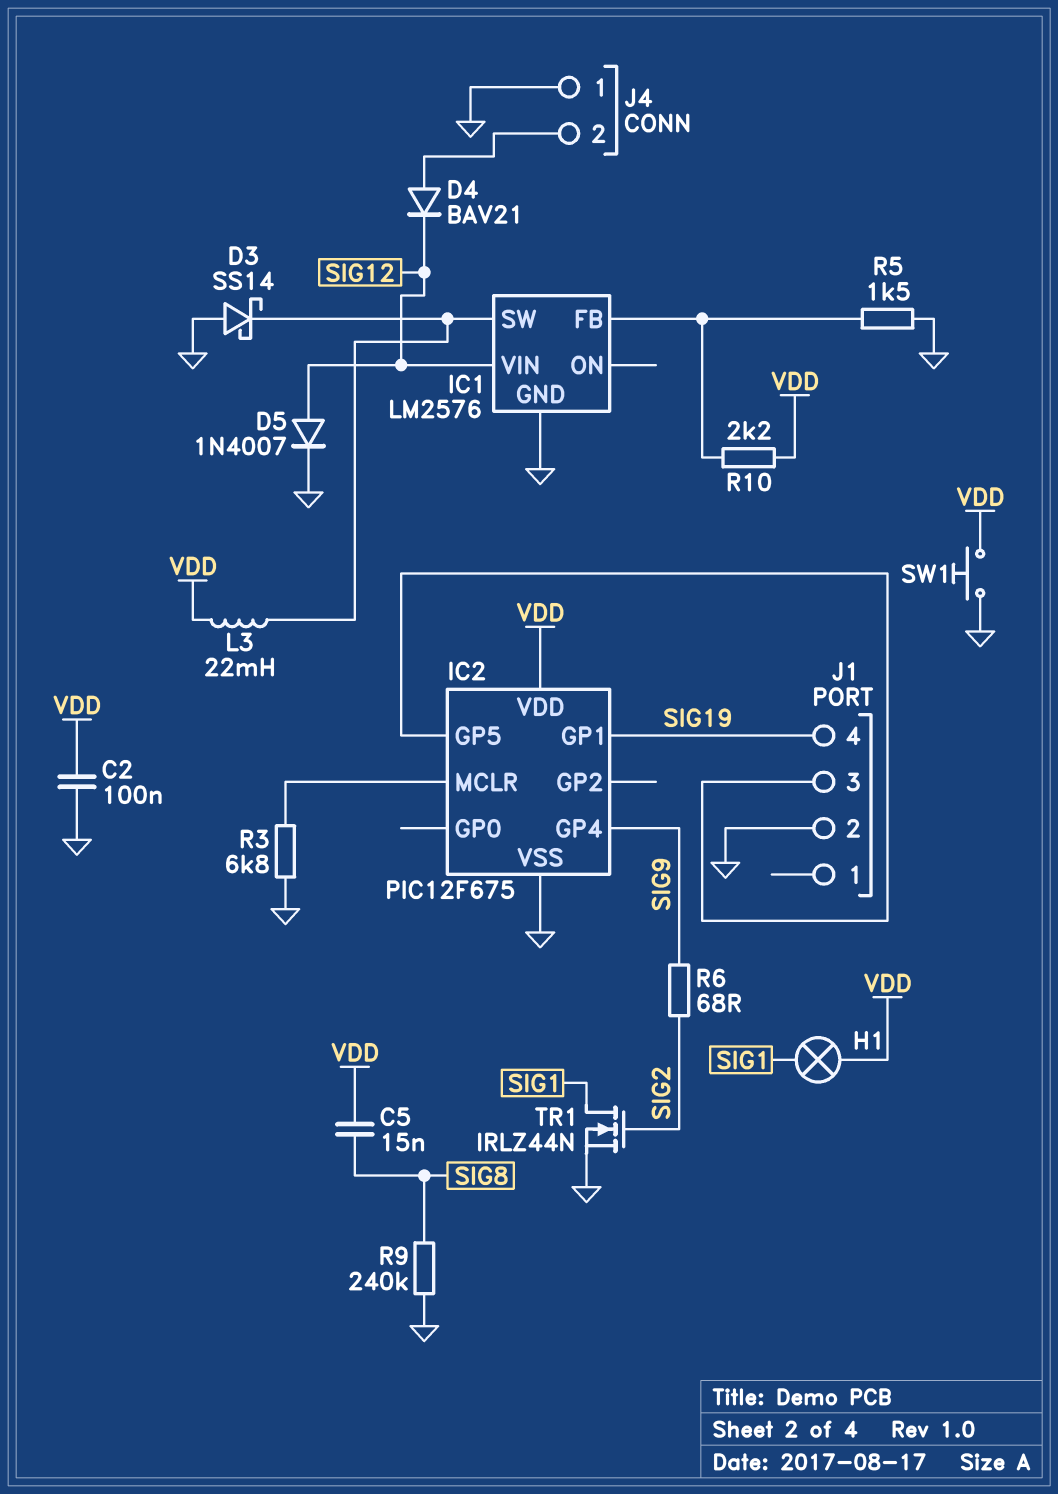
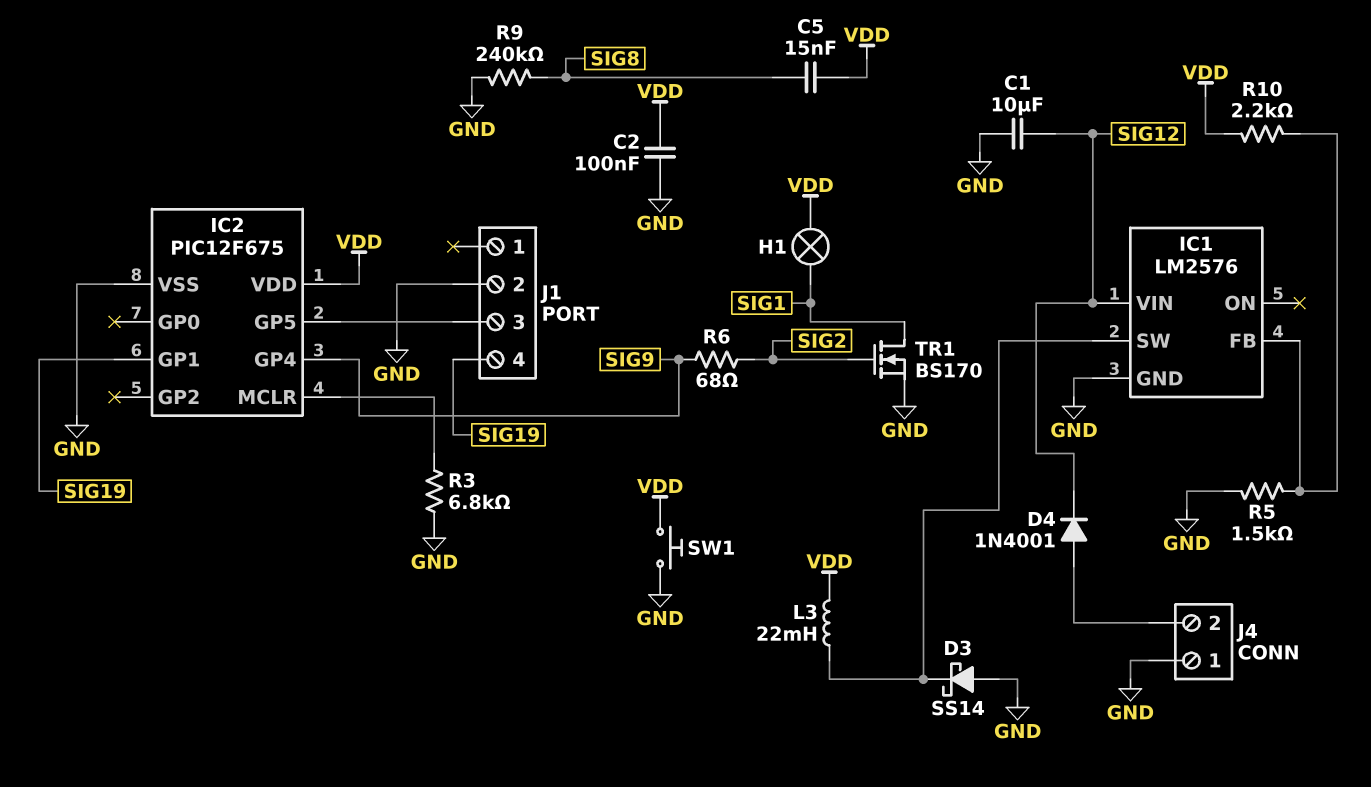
C1: none -> 10uF (GND, SIG12)
D4: diode BAV21 (A J4/2, K SIG12) -> diode 1N4001 (A J4/2, K SIG12)
D5: diode 1N4007 (A SIG12, K GND) -> none
TR1: NMOS IRLZ44N (G SIG2, D SIG1, S GND) -> NMOS BS170 (G SIG2, D SIG1, S GND)

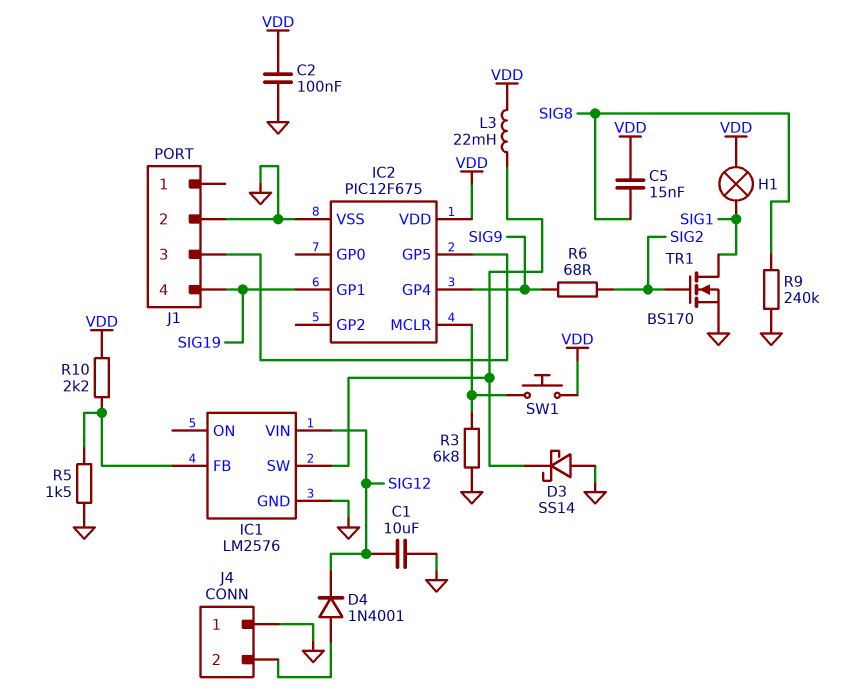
SW1: button (GND, VDD) -> button (IC2/MCLR, VDD)

